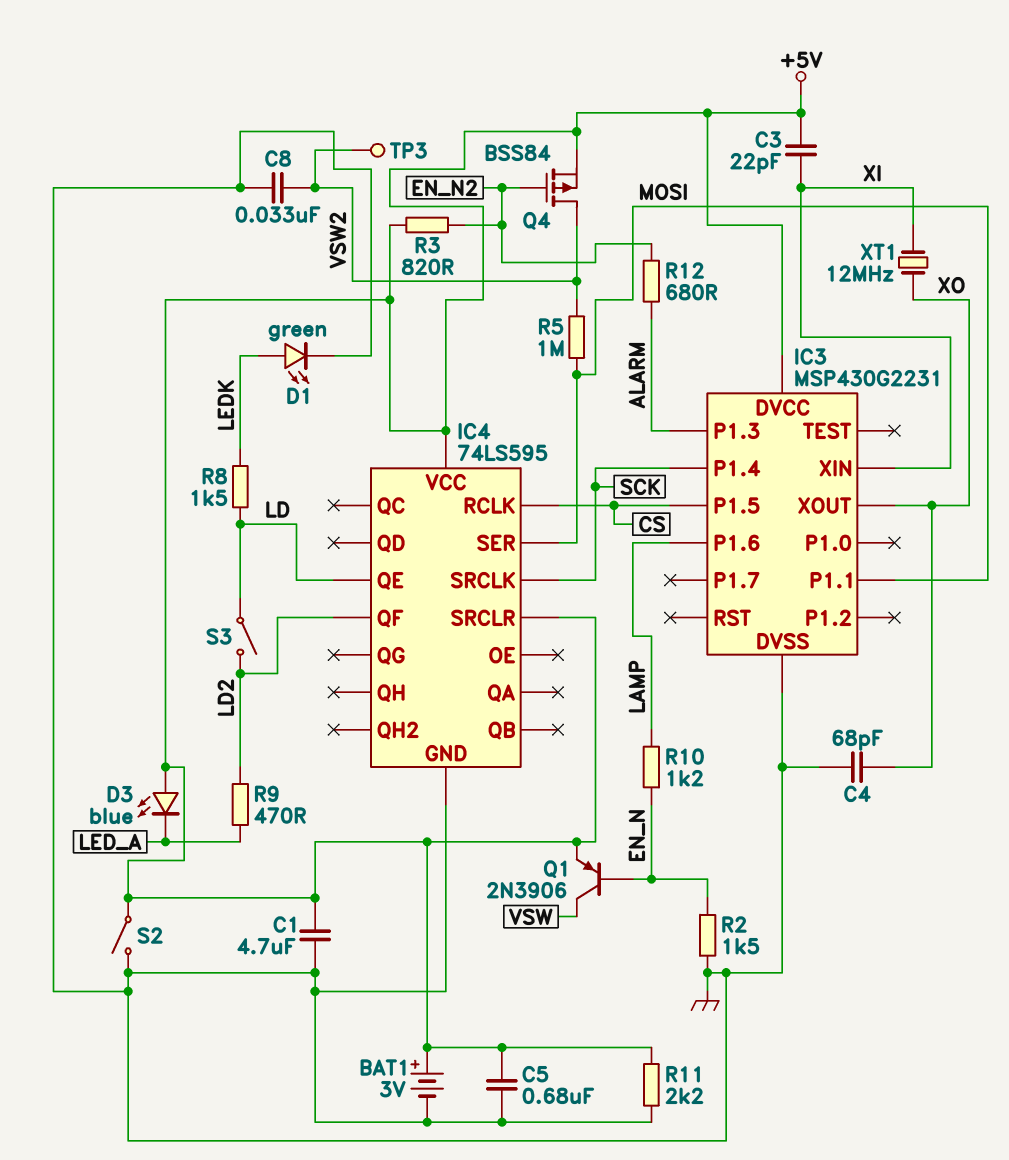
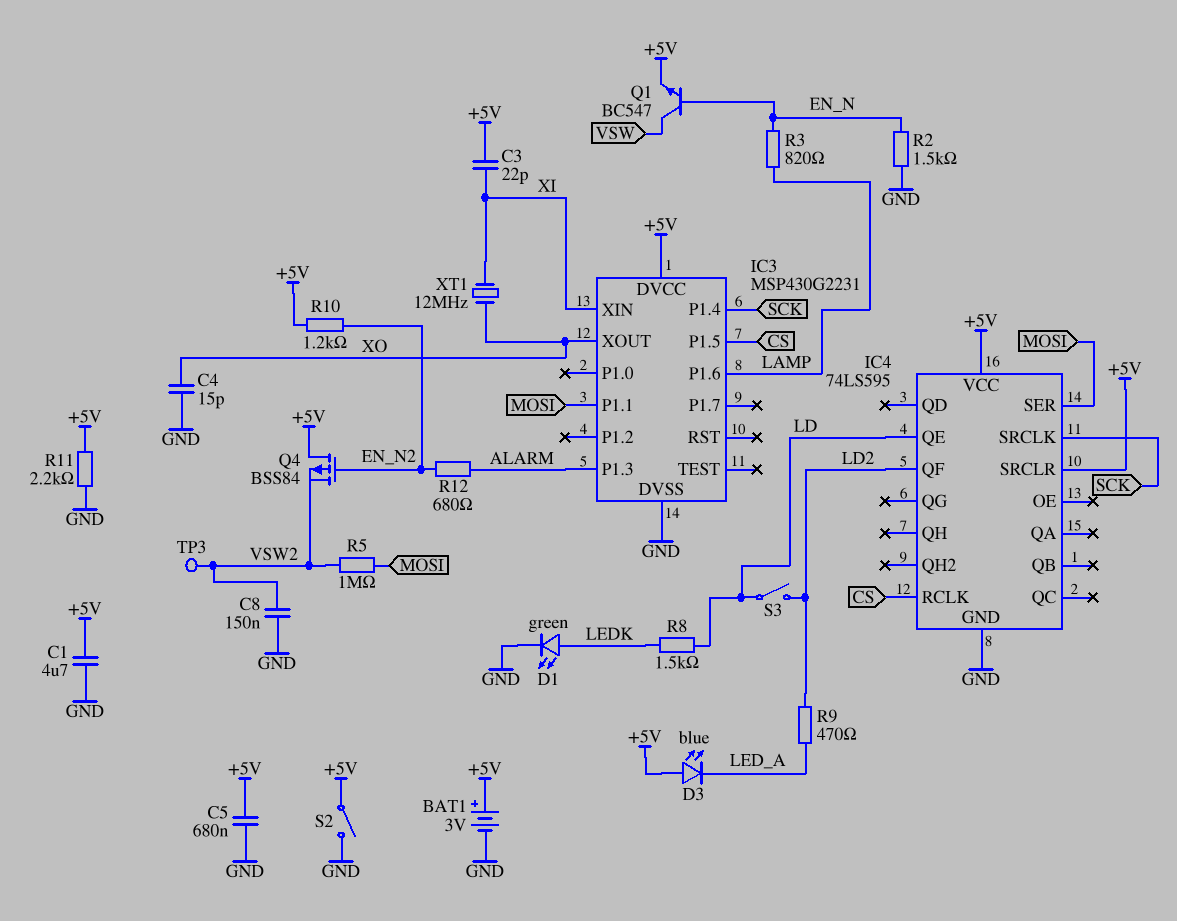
C4: 68pF (GND, XO) -> 15pF (GND, XO)
C8: 33nF (GND, VSW2) -> 150nF (GND, VSW2)
Q1: PNP 2N3906 (B EN_N, C VSW, E +5V) -> NPN BC547 (B EN_N, C VSW, E +5V)
Q4: PMOS BSS84 (G EN_N2, D VSW2, S +5V) -> PMOS BSS84 (G EN_N2, D +5V, S VSW2)
R3: 820 (+5V, EN_N2) -> 820 (EN_N, LAMP)
R10: 1.2k (EN_N, LAMP) -> 1.2k (+5V, EN_N2)

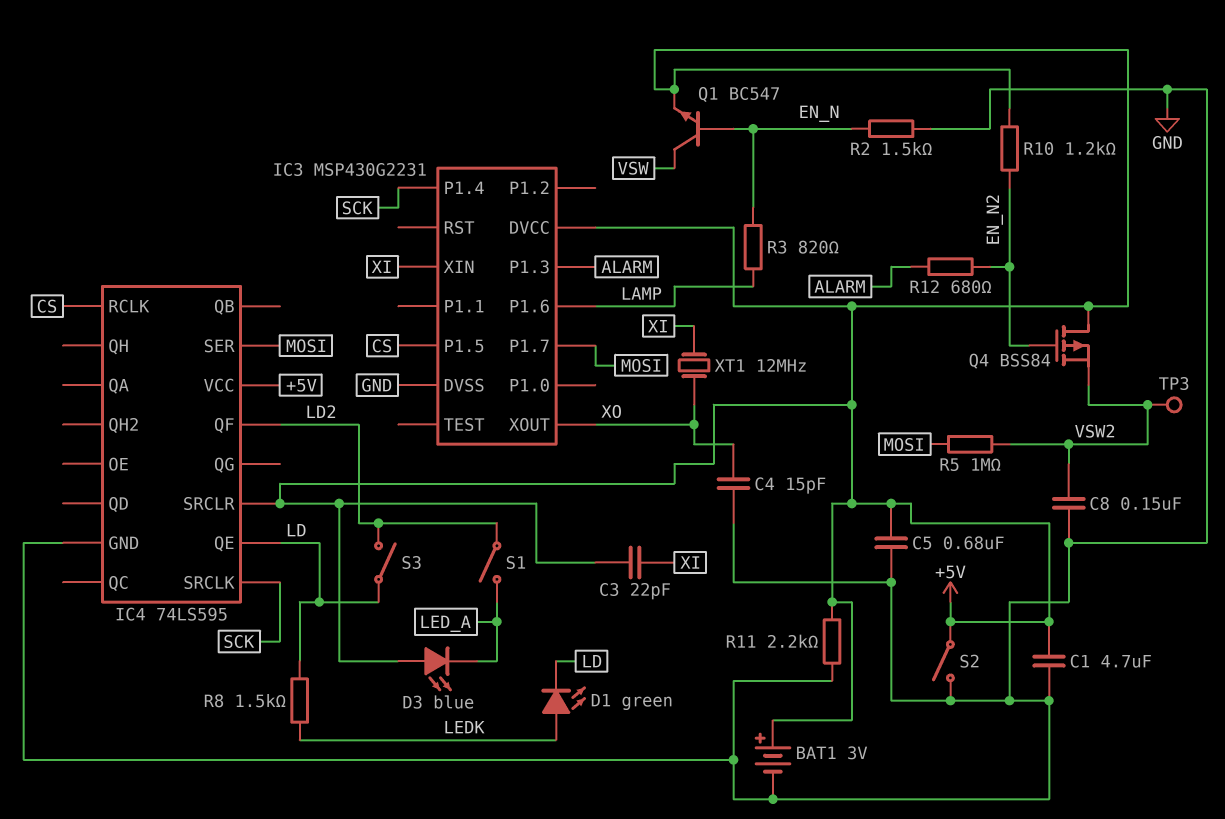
D1: LED green (A LEDK, K GND) -> LED green (A LEDK, K LD)
IC3 pin P1.1: MOSI -> none
IC3 pin P1.7: none -> MOSI
R9: 470 (LD2, LED_A) -> none
S1: none -> switch (LD2, LED_A)

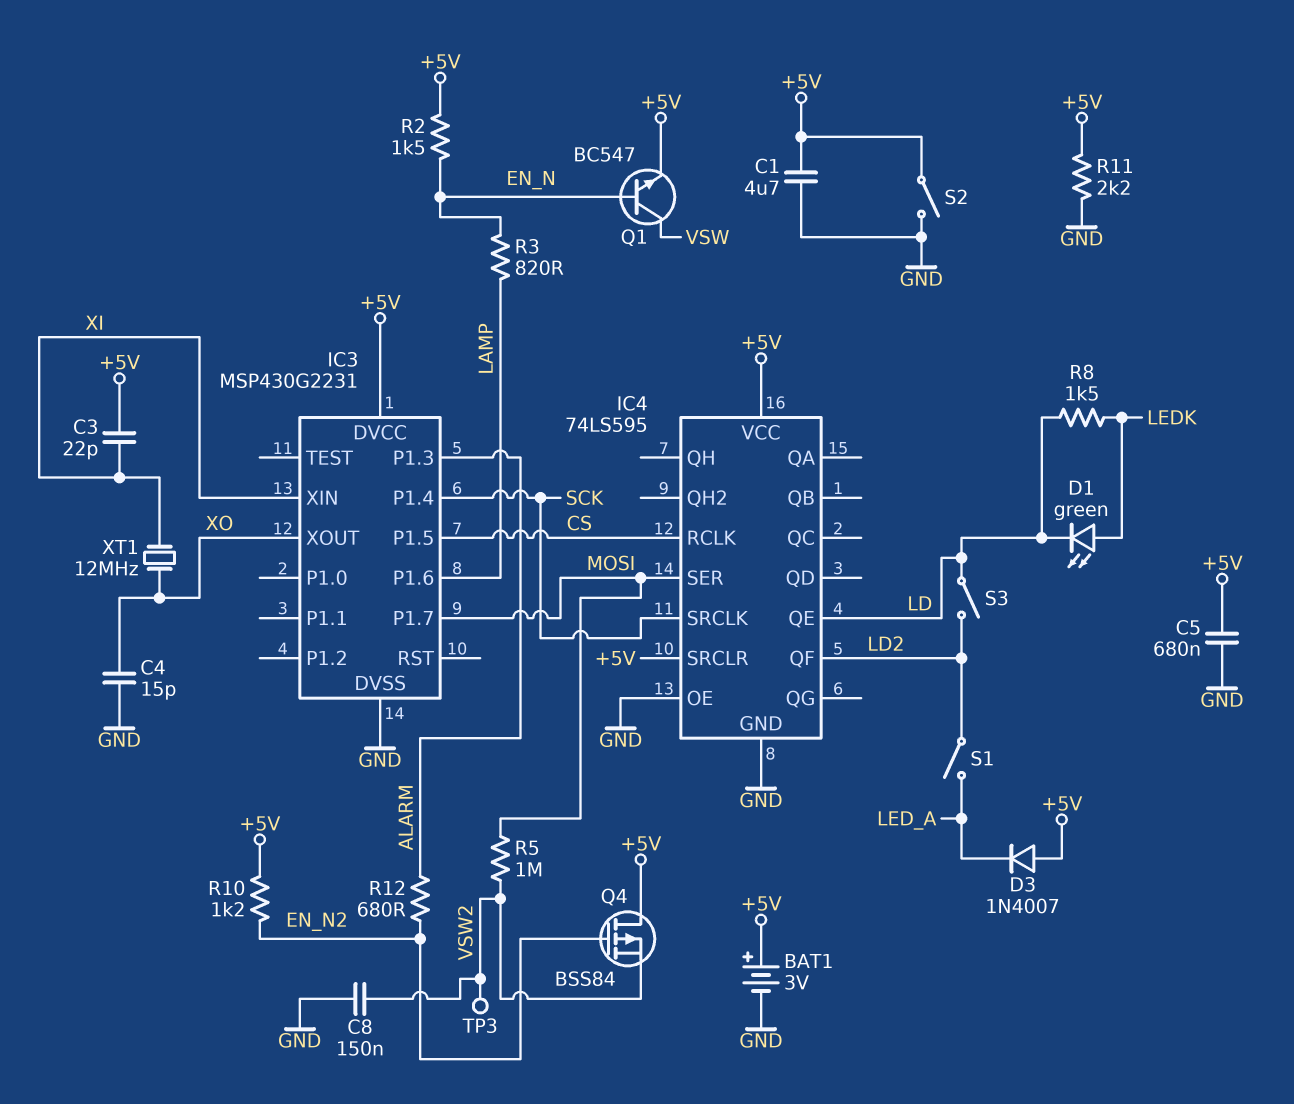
D3: LED blue (A +5V, K LED_A) -> diode 1N4007 (A +5V, K LED_A)
IC4 pin OE: none -> GND
R2: 1.5k (EN_N, GND) -> 1.5k (+5V, EN_N)

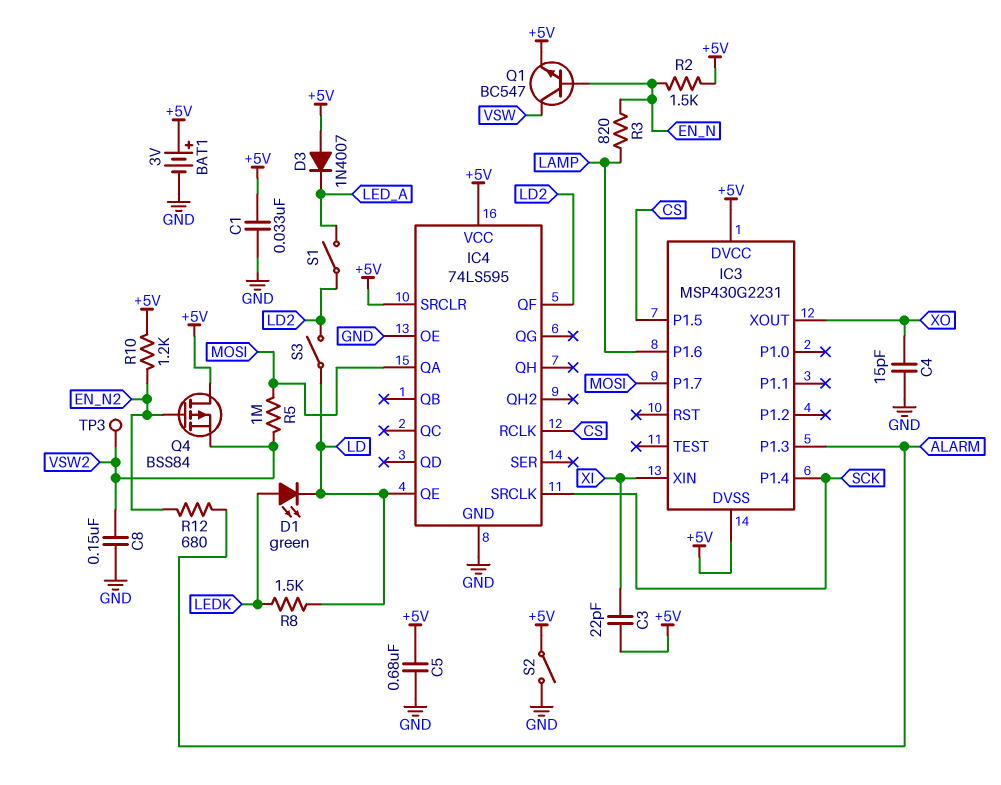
C1: 4.7uF (+5V, GND) -> 33nF (+5V, GND)
IC3 pin DVSS: GND -> +5V
IC4 pin QA: none -> MOSI
IC4 pin SER: MOSI -> none
R11: 2.2k (+5V, GND) -> none
XT1: 12MHz (XI, XO) -> none

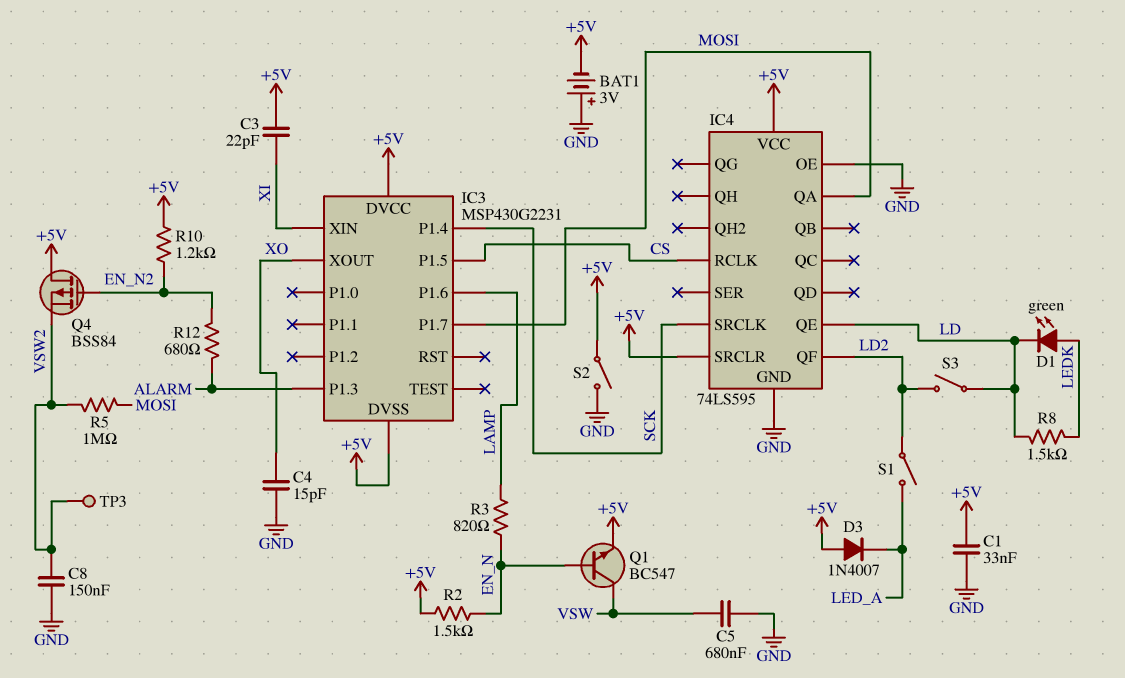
BAT1: 3V (plus +5V, minus GND) -> 3V (plus GND, minus +5V)
C5: 680nF (+5V, GND) -> 680nF (GND, VSW)

